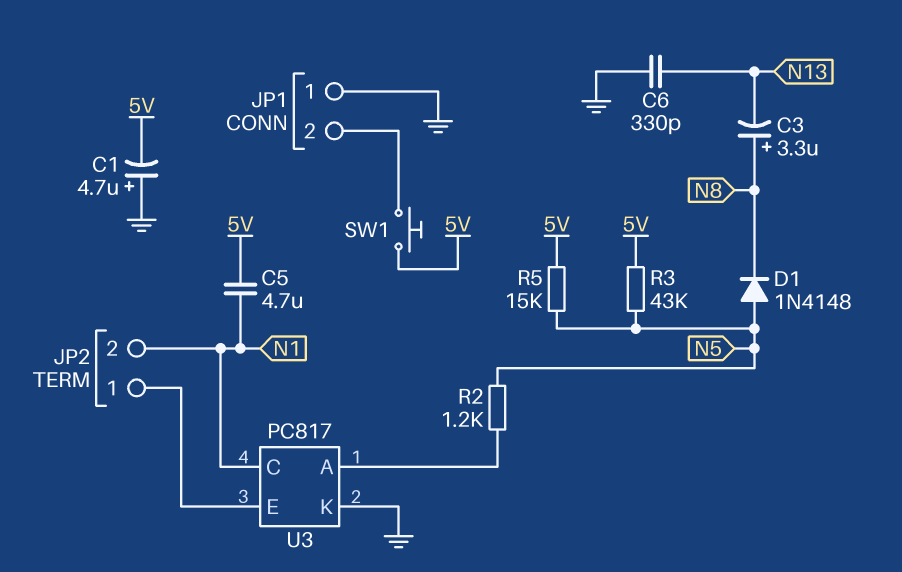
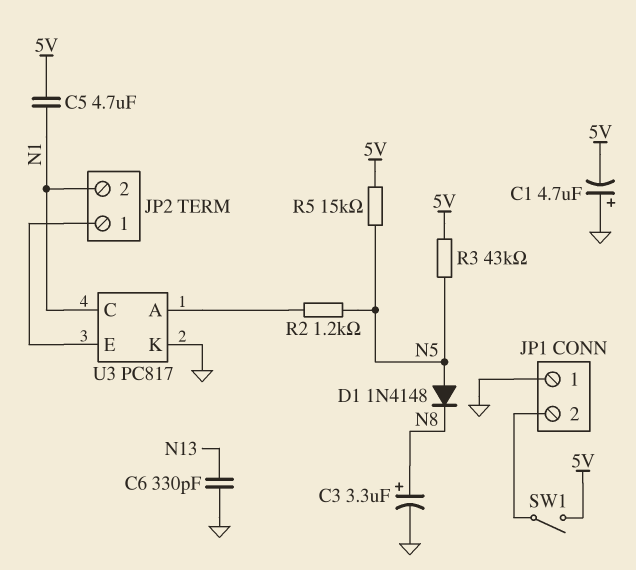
C3: 3.3uF (plus N8, minus N13) -> 3.3uF (plus N8, minus GND)
SW1: button (5V, JP1/2) -> switch (5V, JP1/2)

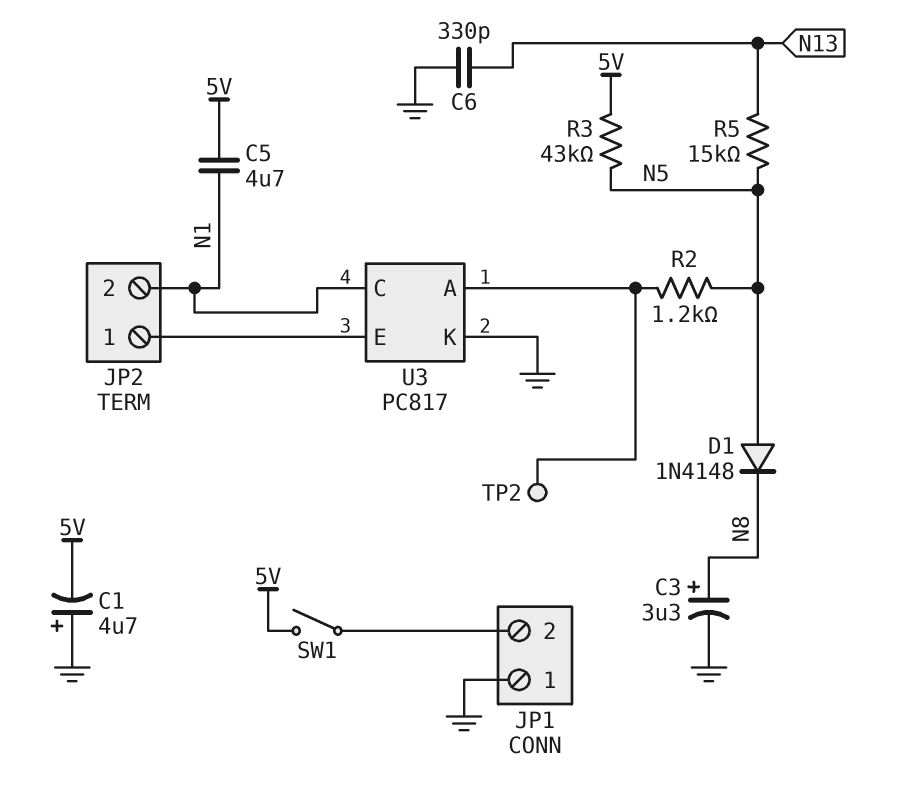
R5: 15k (5V, N5) -> 15k (N5, N13)
TP2: none -> test point (U3/A)

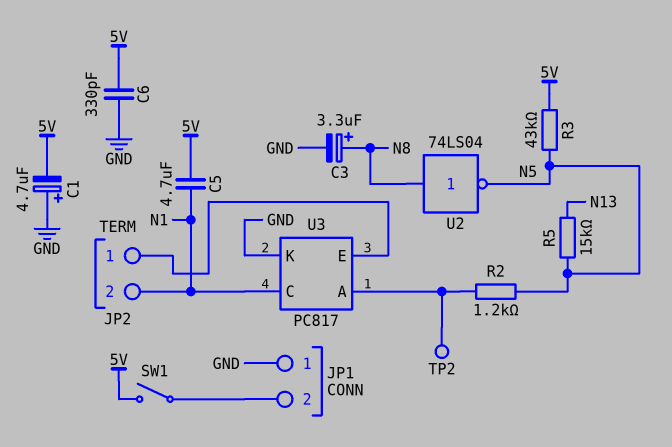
C6: 330pF (GND, N13) -> 330pF (5V, GND)
D1: diode 1N4148 (A N5, K N8) -> none
U2: none -> NOT 74LS04 (in N8, out N5)

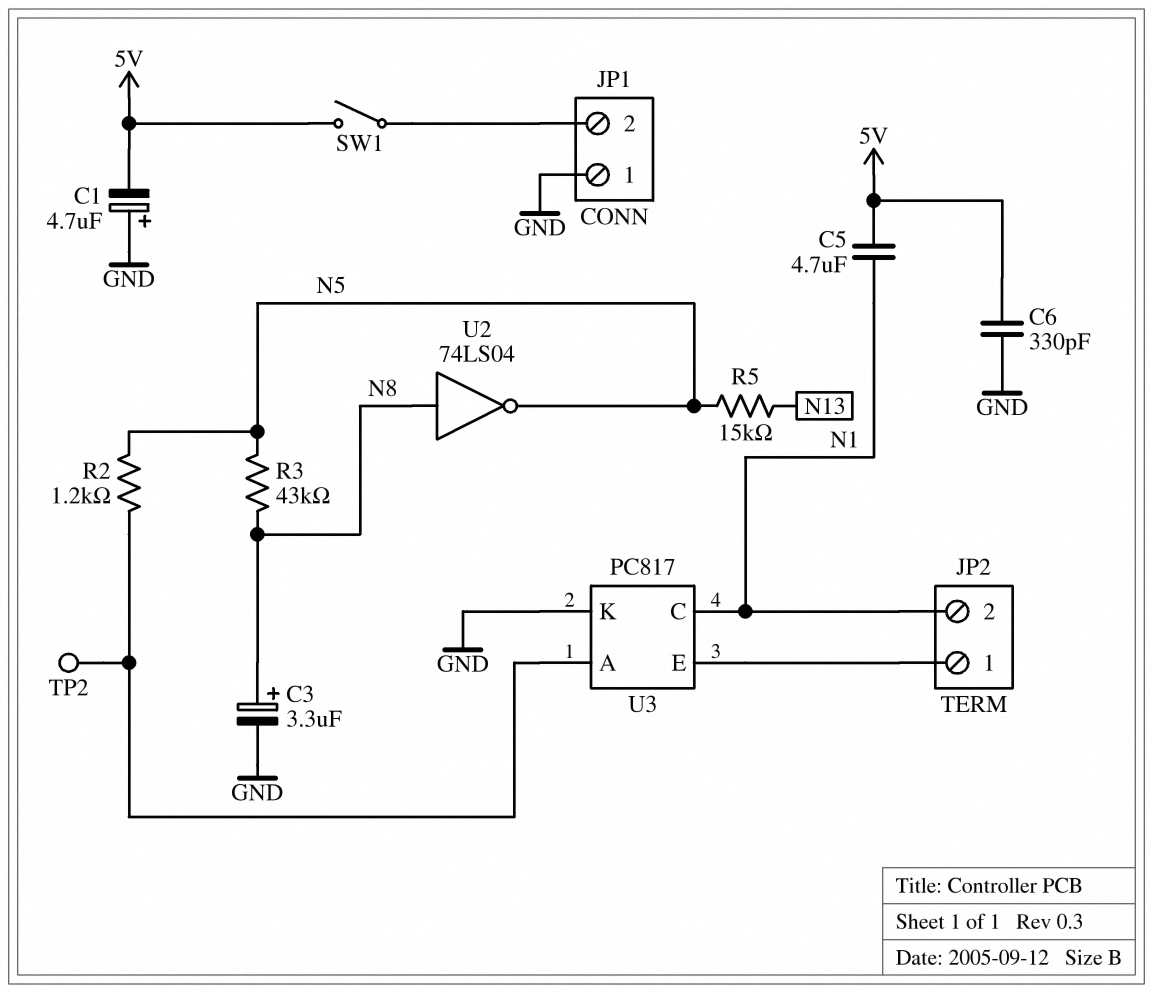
R3: 43k (5V, N5) -> 43k (N5, N8)

